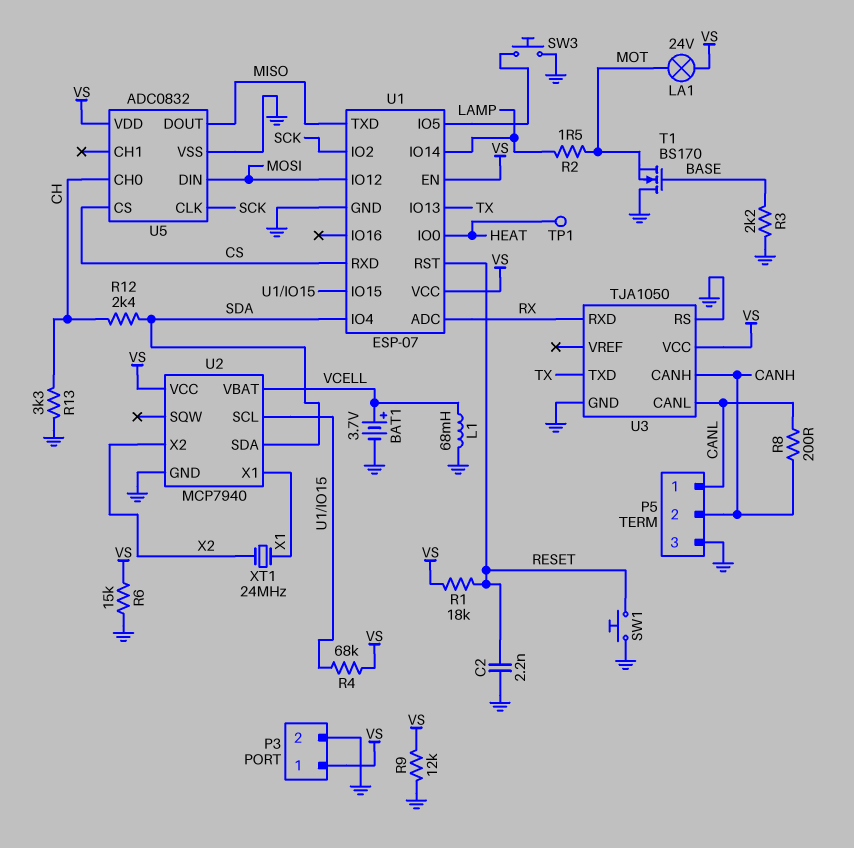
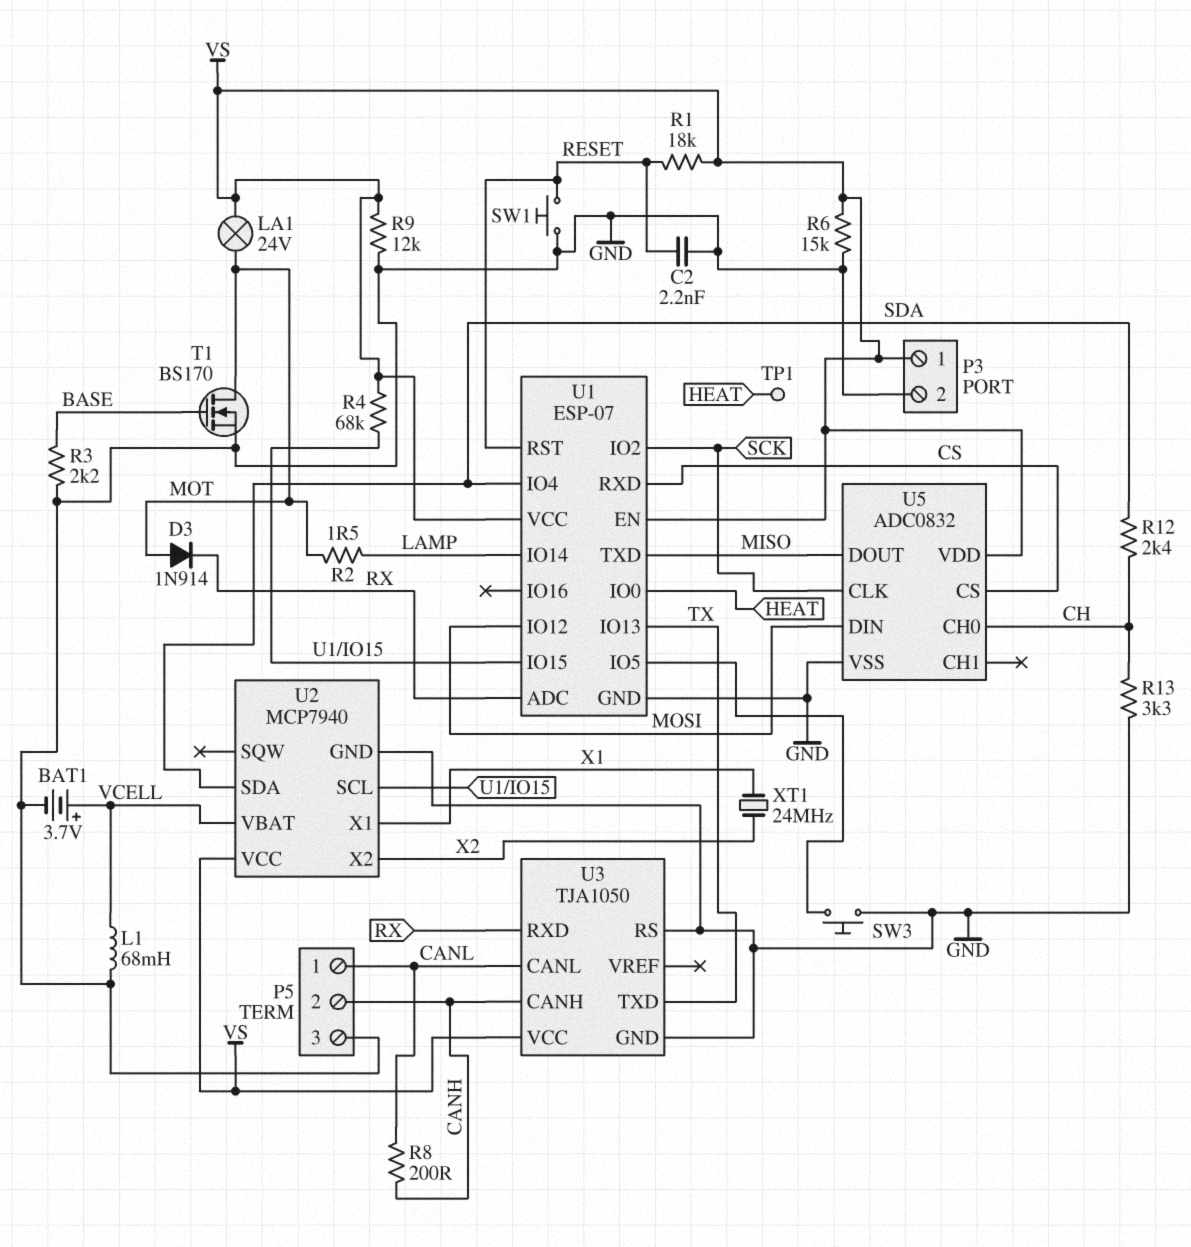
D3: none -> diode 1N914 (A MOT, K RX)
T1: NMOS BS170 (G BASE, D GND, S MOT) -> NMOS BS170 (G BASE, D MOT, S GND)

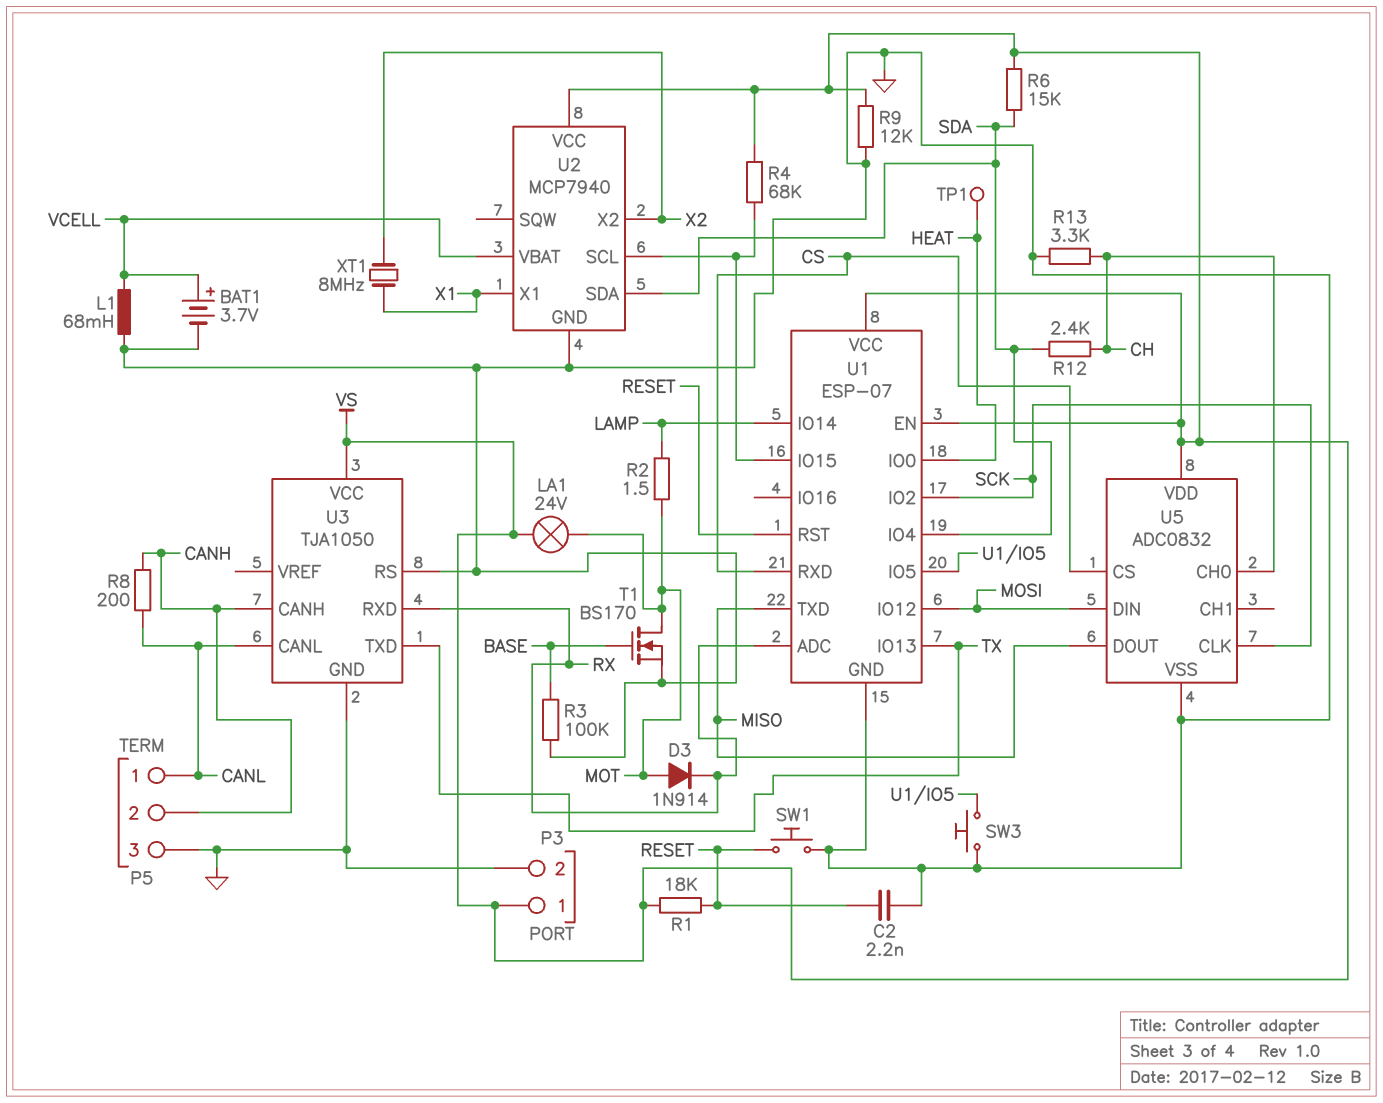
R3: 2.2k (BASE, GND) -> 100k (BASE, GND)
R6: 15k (GND, VS) -> 15k (SDA, VS)
XT1: 24MHz (X1, X2) -> 8MHz (X1, X2)

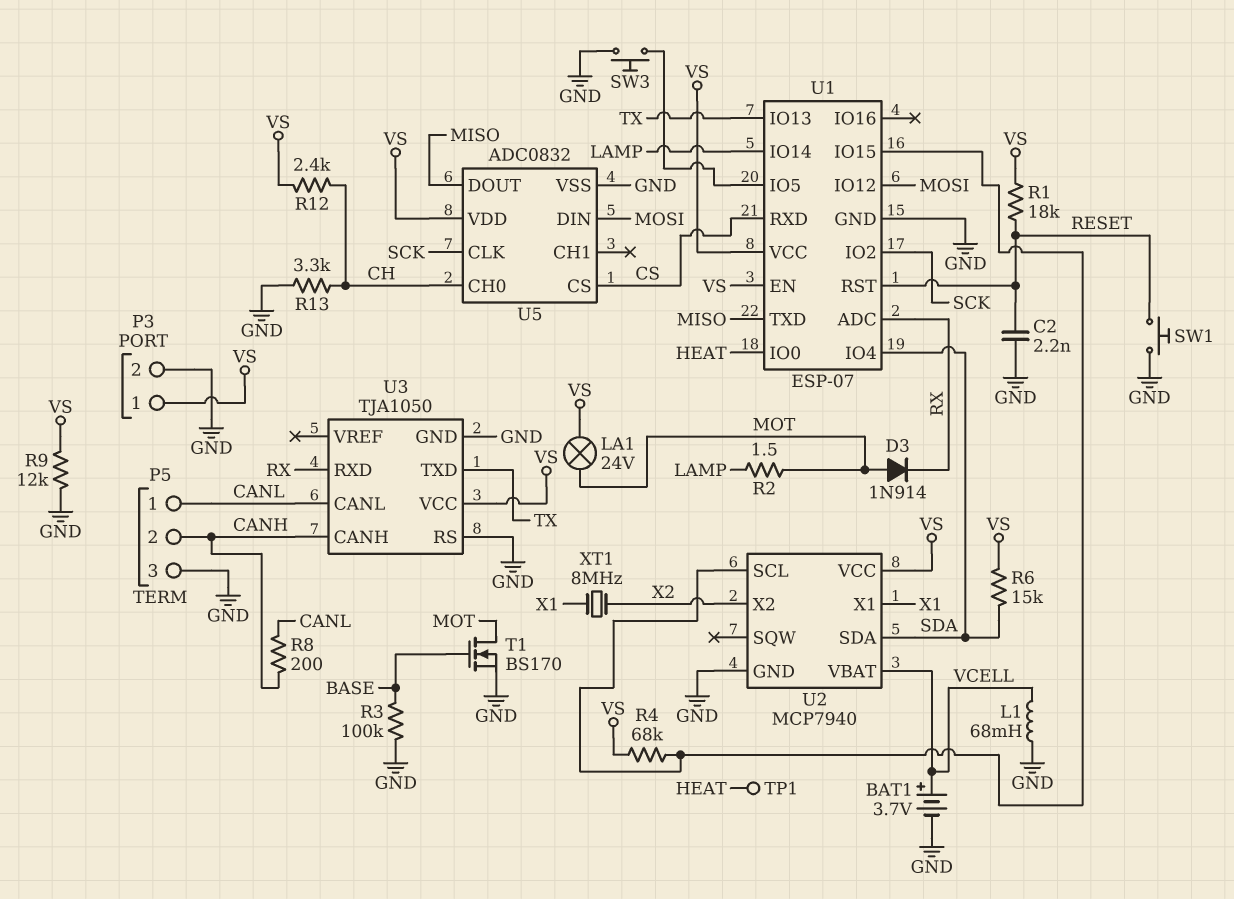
R12: 2.4k (CH, SDA) -> 2.4k (CH, VS)

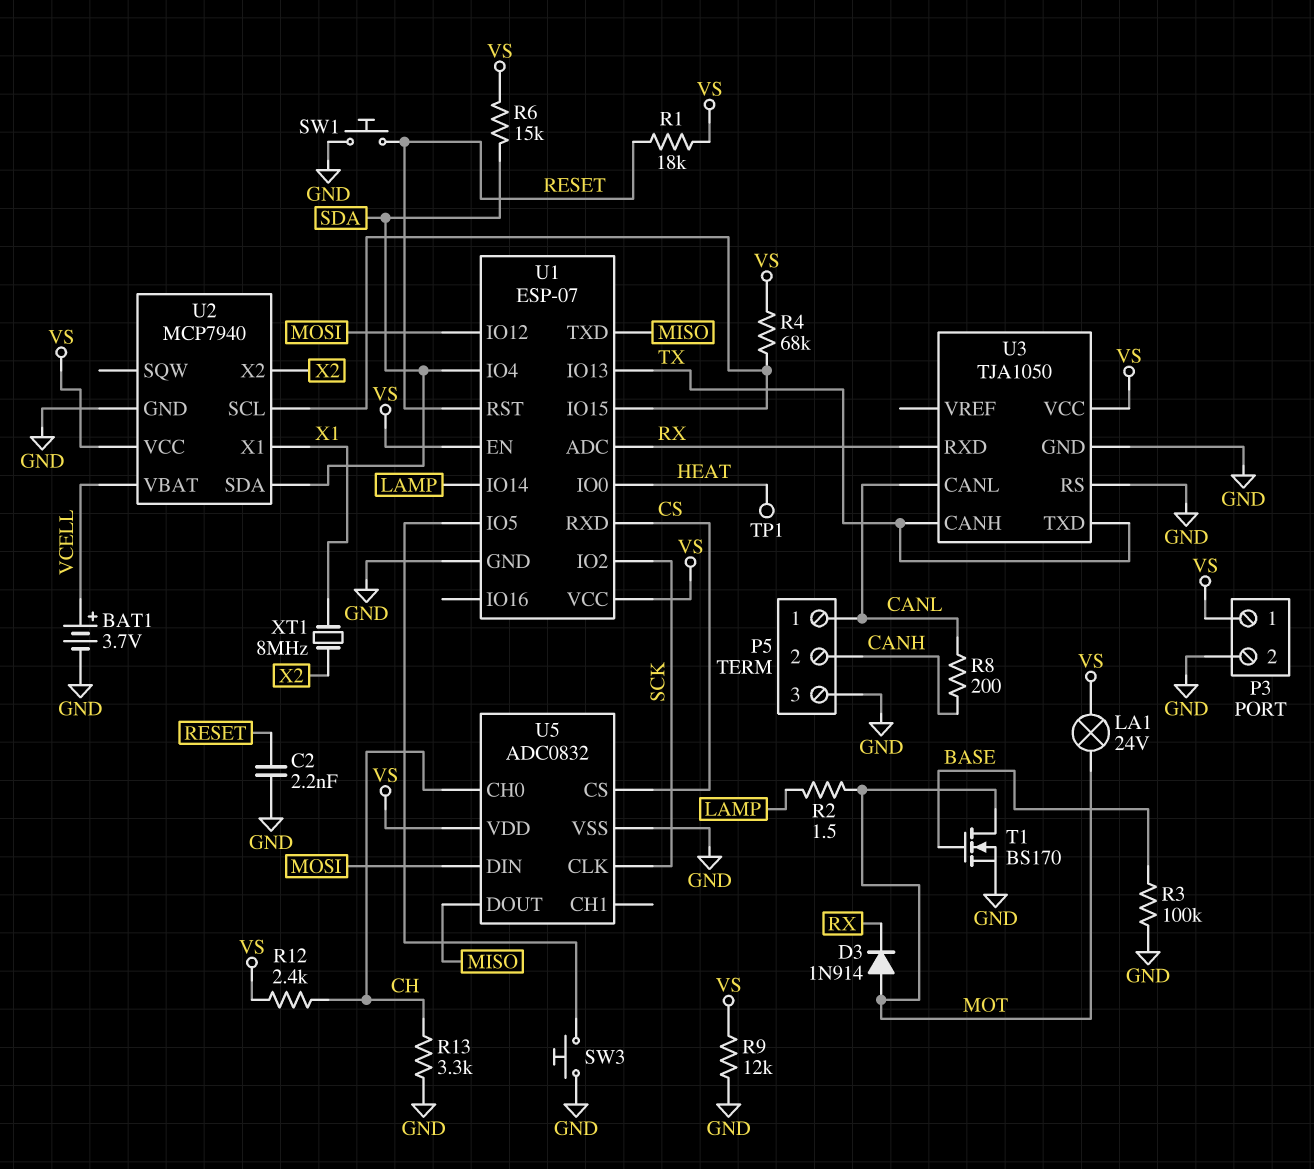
L1: 68mH (GND, VCELL) -> none
U3 pin CANH: CANH -> TX

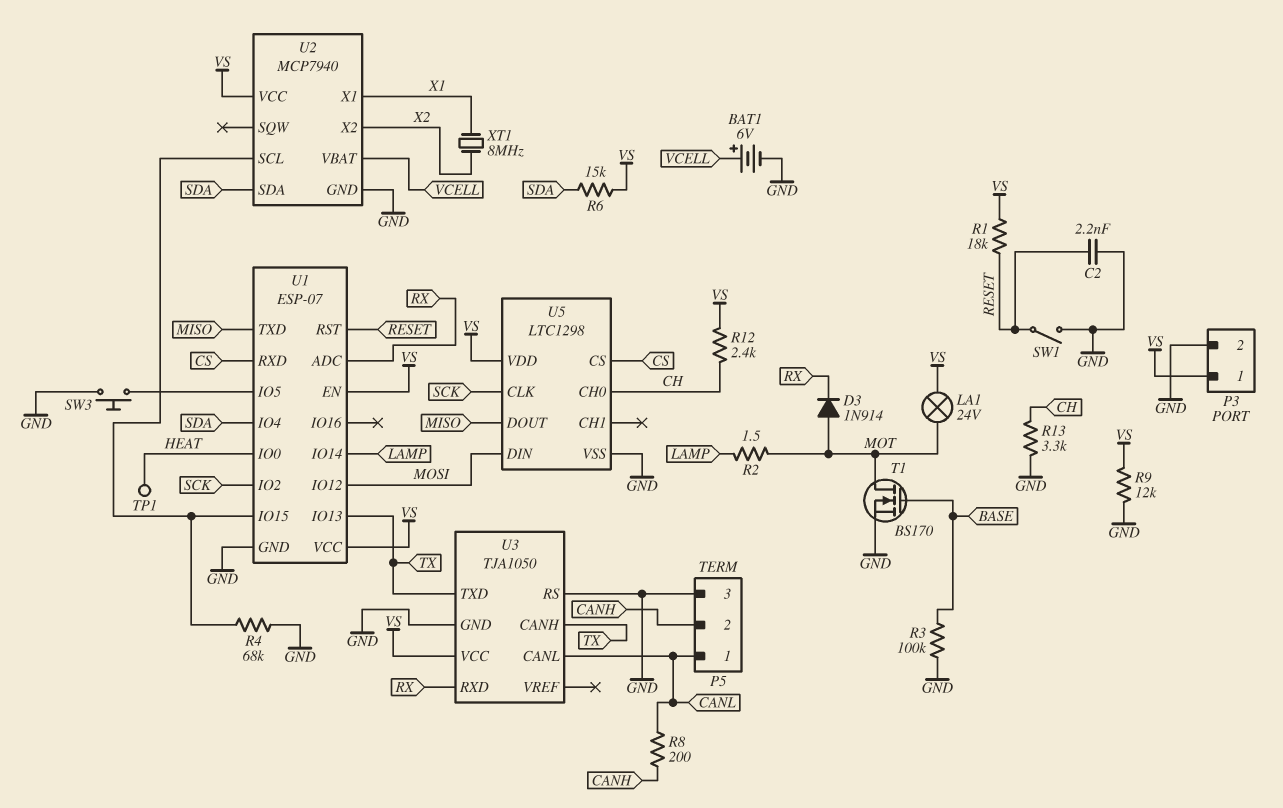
BAT1: 3.7V (plus VCELL, minus GND) -> 6V (plus VCELL, minus GND)
R4: 68k (U1/IO15, VS) -> 68k (GND, U1/IO15)
SW1: button (GND, RESET) -> switch (GND, RESET)
U5: ADC0832 -> LTC1298

